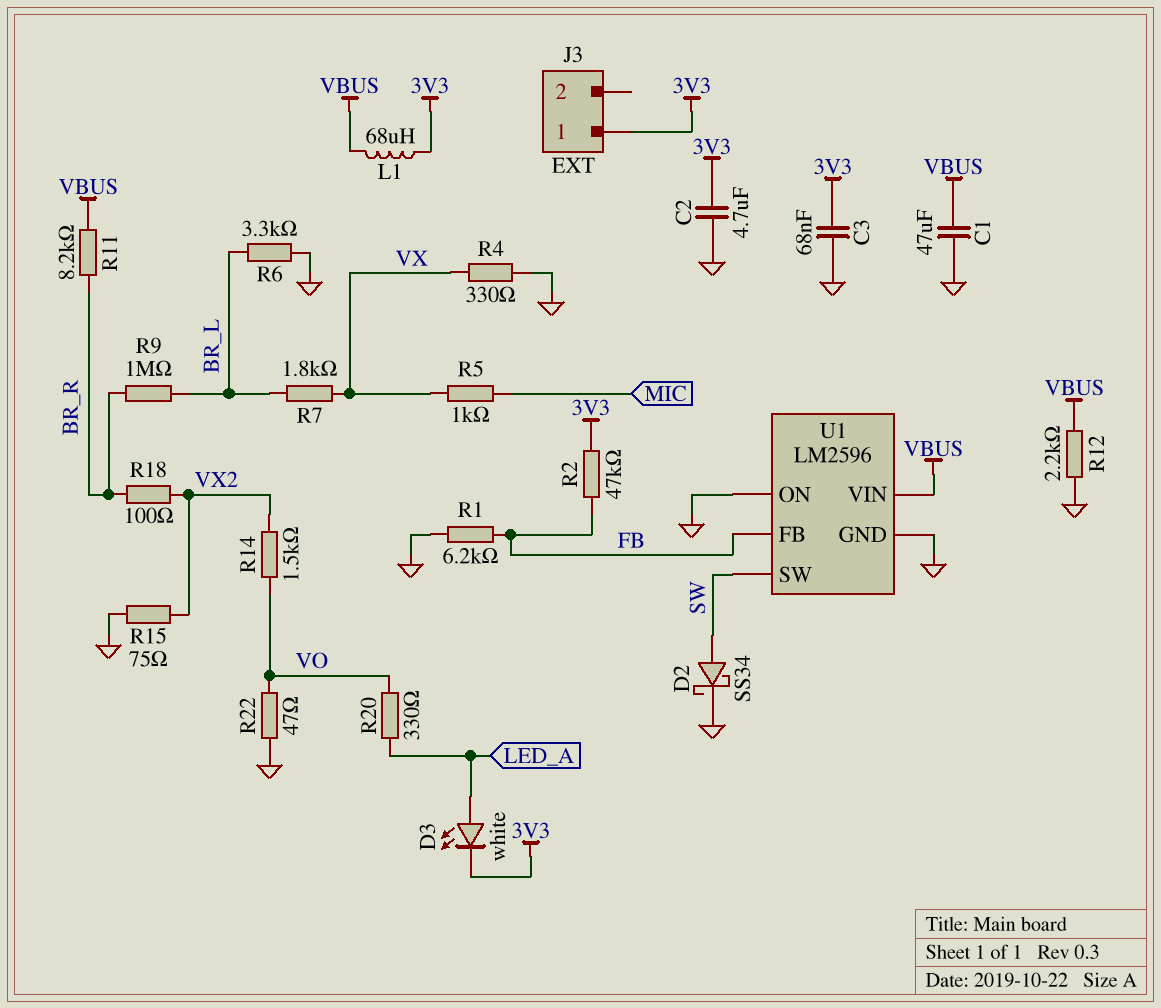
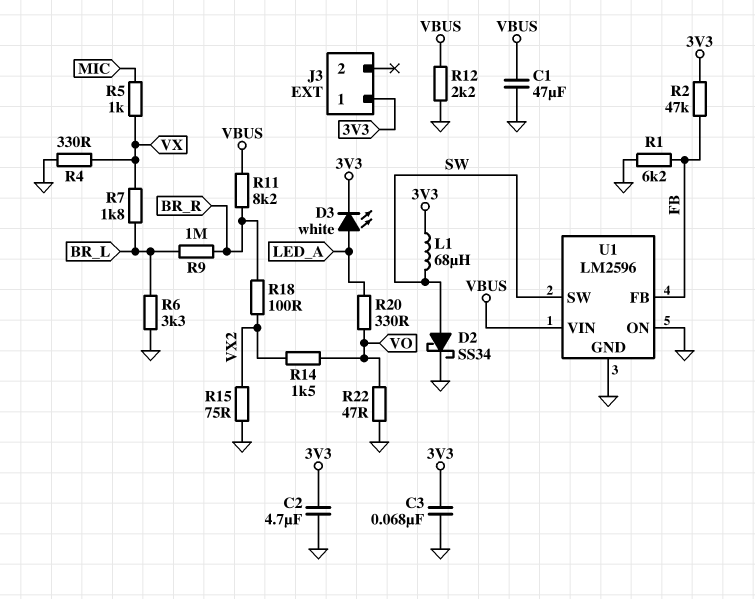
L1: 68uH (3V3, VBUS) -> 68uH (3V3, SW)

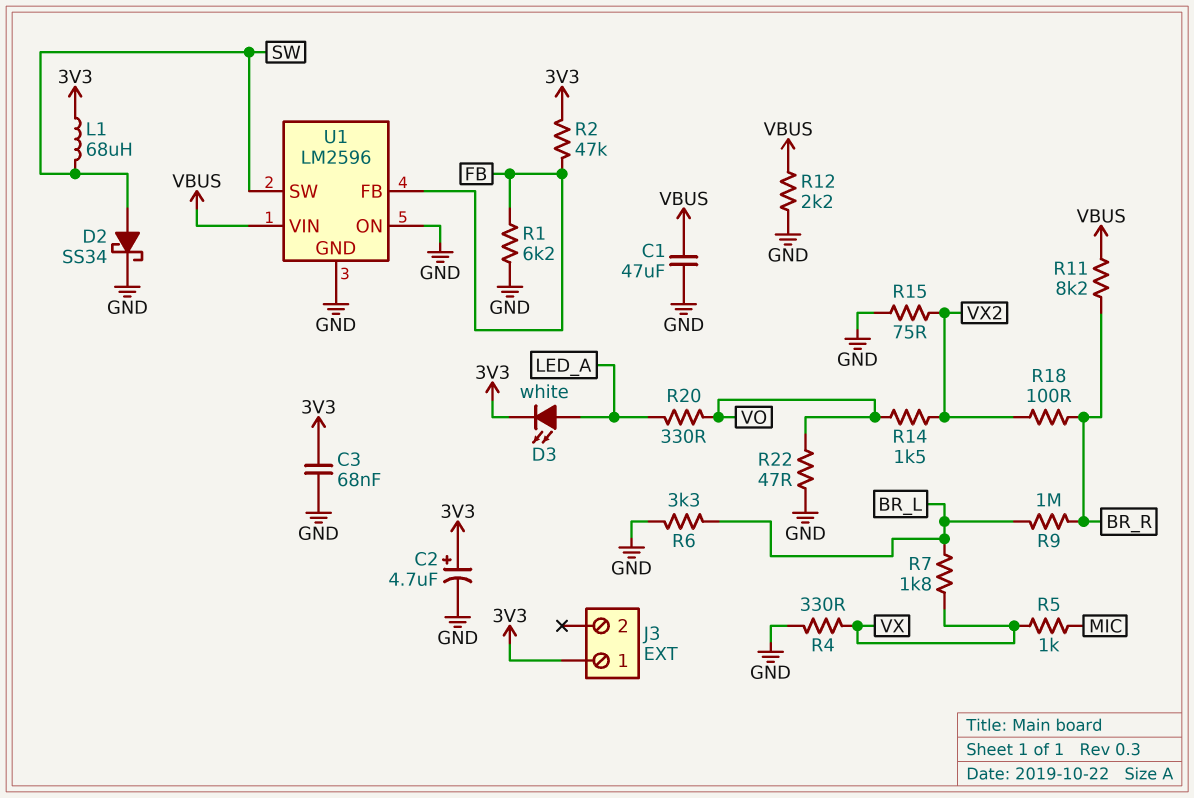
C2: 4.7uF (3V3, GND) -> 4.7uF (plus 3V3, minus GND)

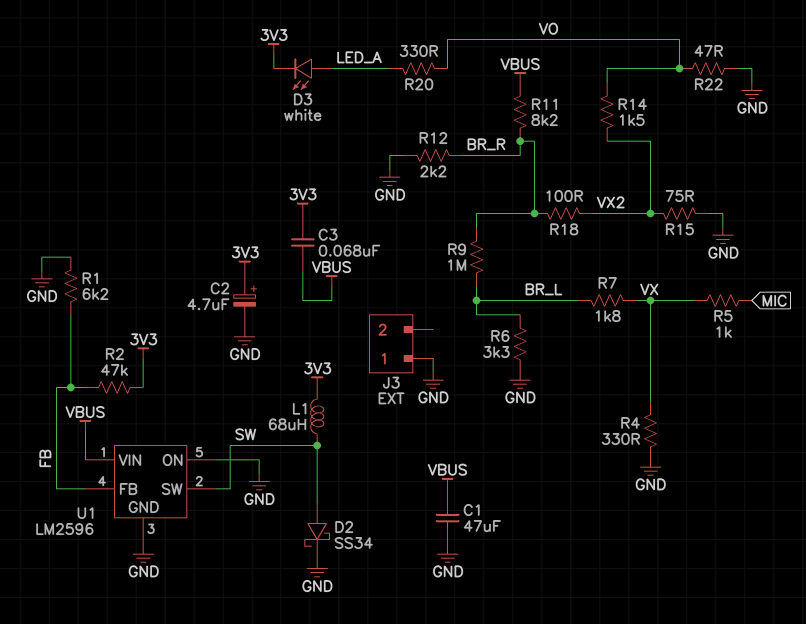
C3: 68nF (3V3, GND) -> 68nF (3V3, VBUS)
J3 pin 1: 3V3 -> GND
R12: 2.2k (GND, VBUS) -> 2.2k (BR_R, GND)

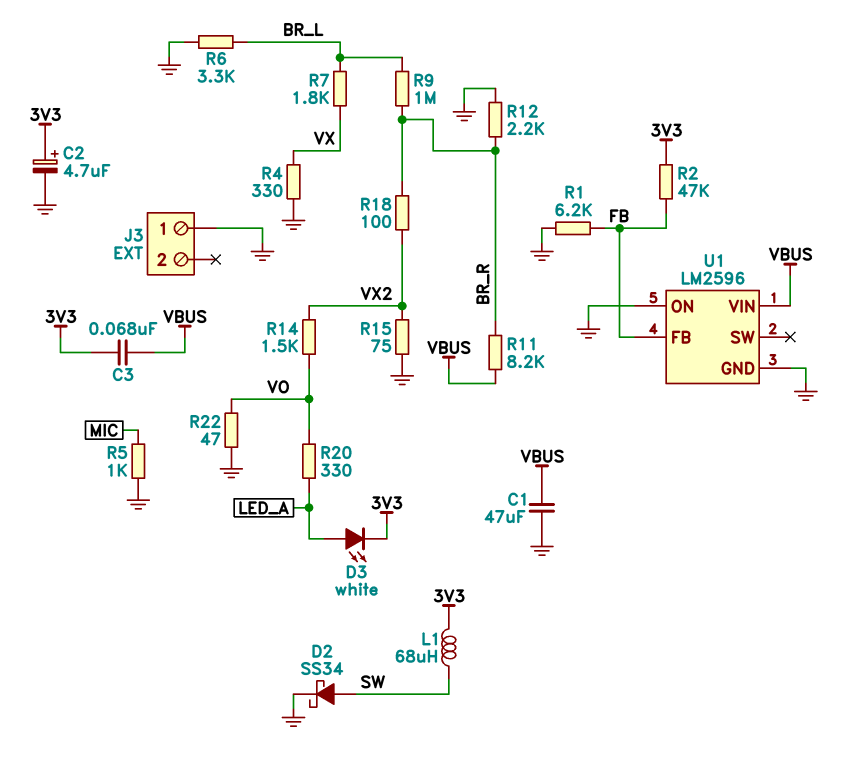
R5: 1k (MIC, VX) -> 1k (GND, MIC)
U1 pin SW: SW -> none

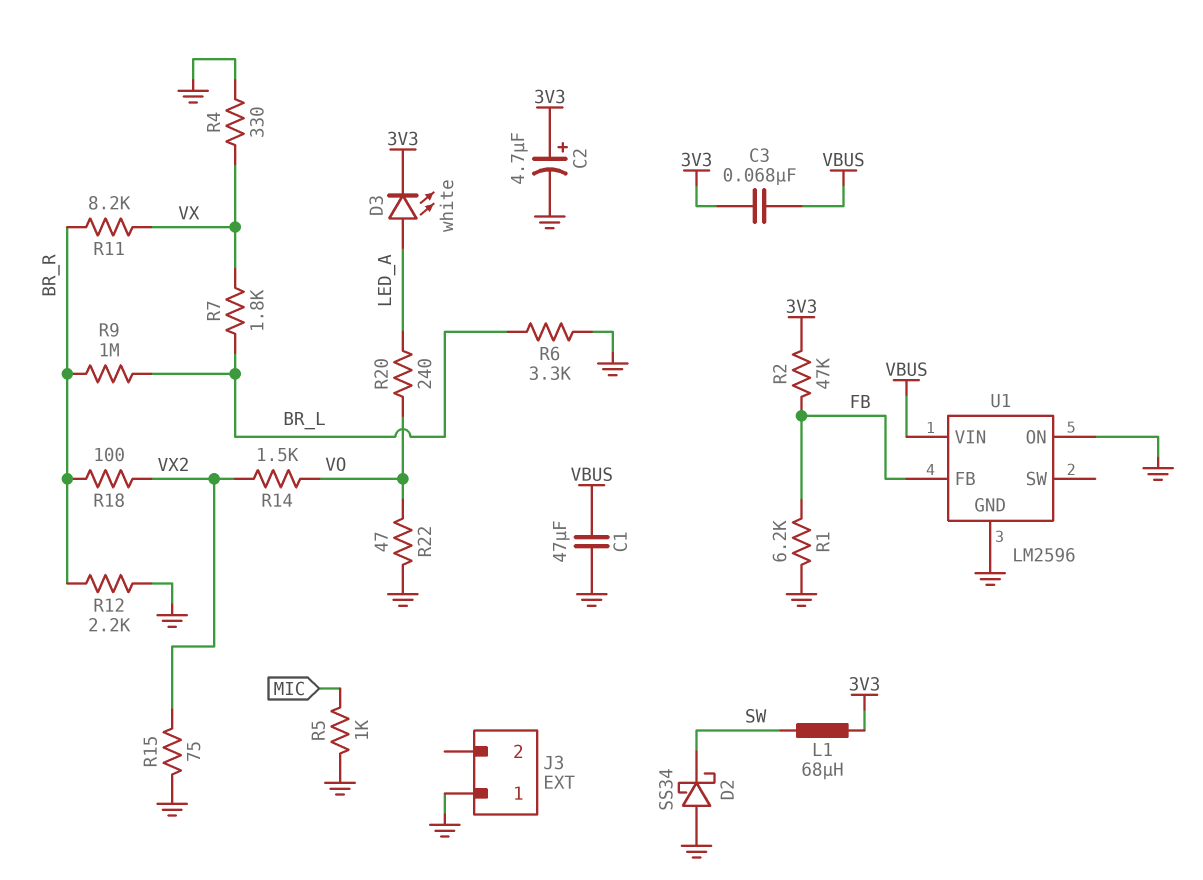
D2: schottky SS34 (A SW, K GND) -> schottky SS34 (A GND, K SW)
R11: 8.2k (BR_R, VBUS) -> 8.2k (BR_R, VX)
R20: 330 (LED_A, VO) -> 240 (LED_A, VO)

